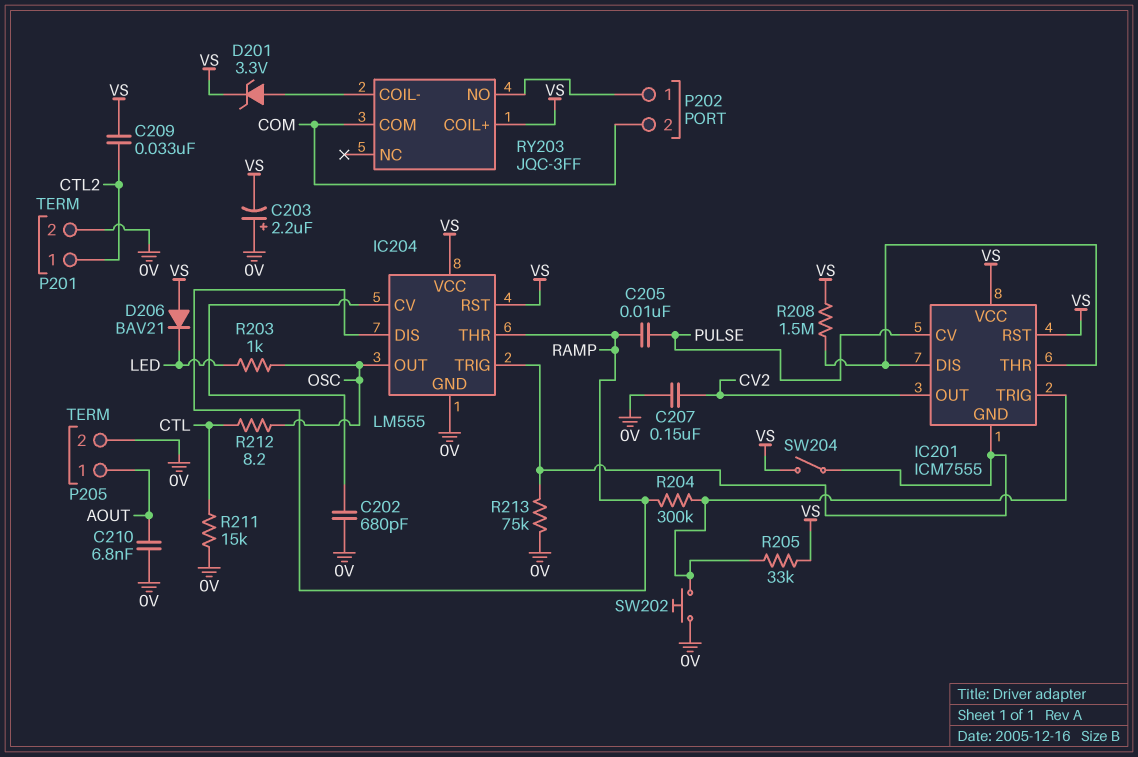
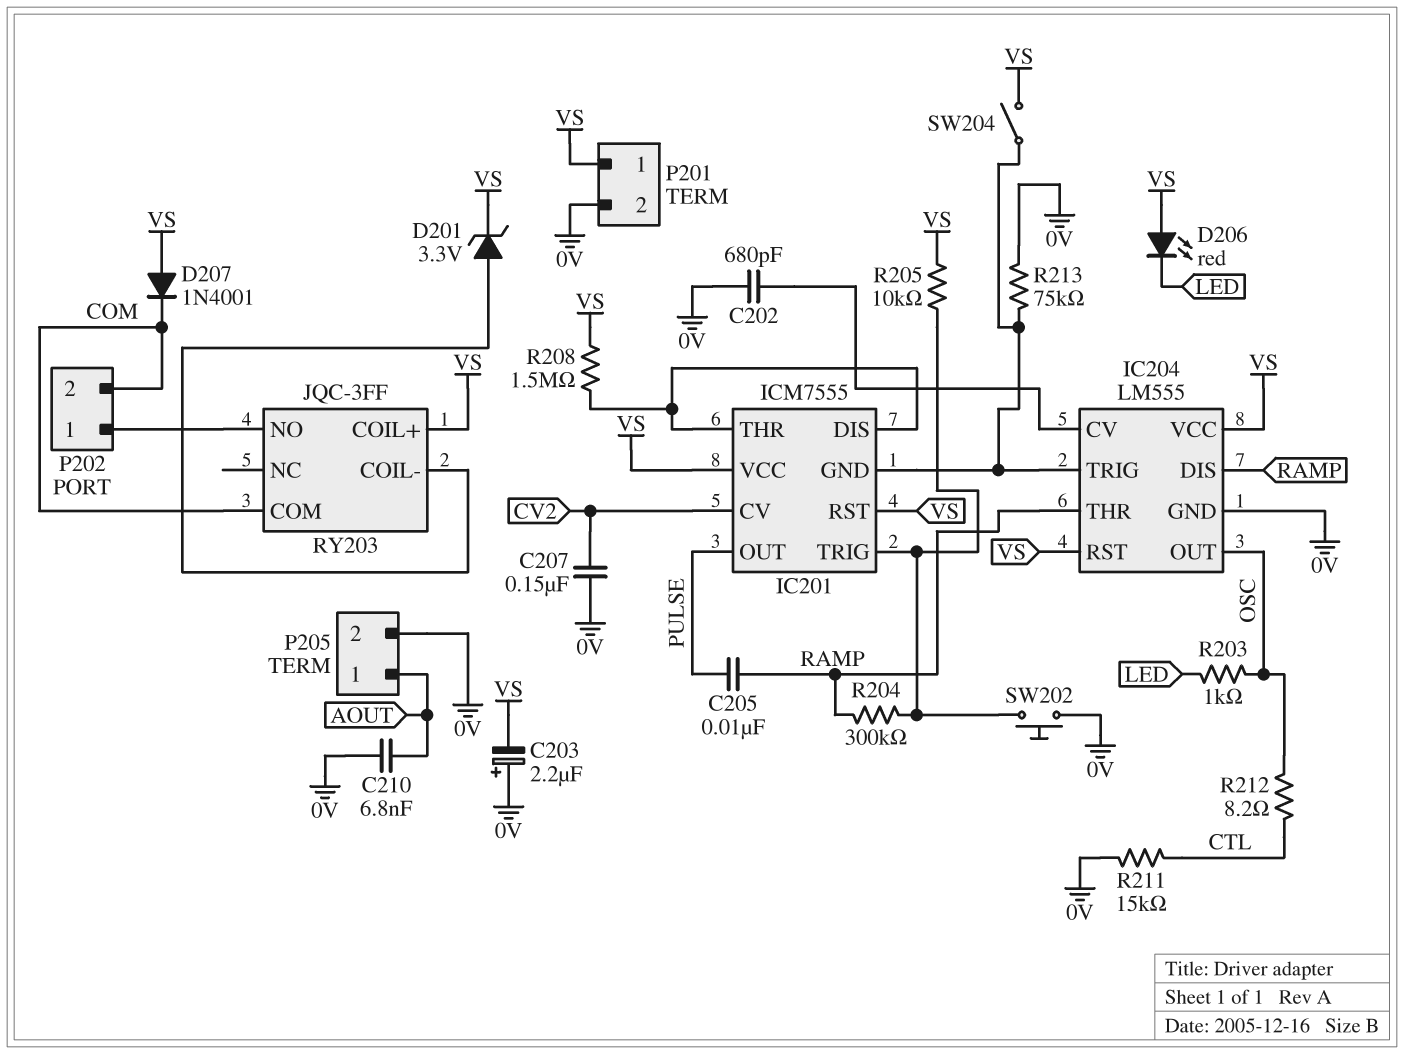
C209: 33nF (CTL2, VS) -> none
D206: diode BAV21 (A VS, K LED) -> LED red (A VS, K LED)
D207: none -> diode 1N4001 (A VS, K COM)
IC201 pin CV: PULSE -> CV2
IC201 pin OUT: CV2 -> PULSE
P201 pin 1: CTL2 -> VS
R205: 33k (IC201/TRIG, VS) -> 10k (IC201/TRIG, VS)

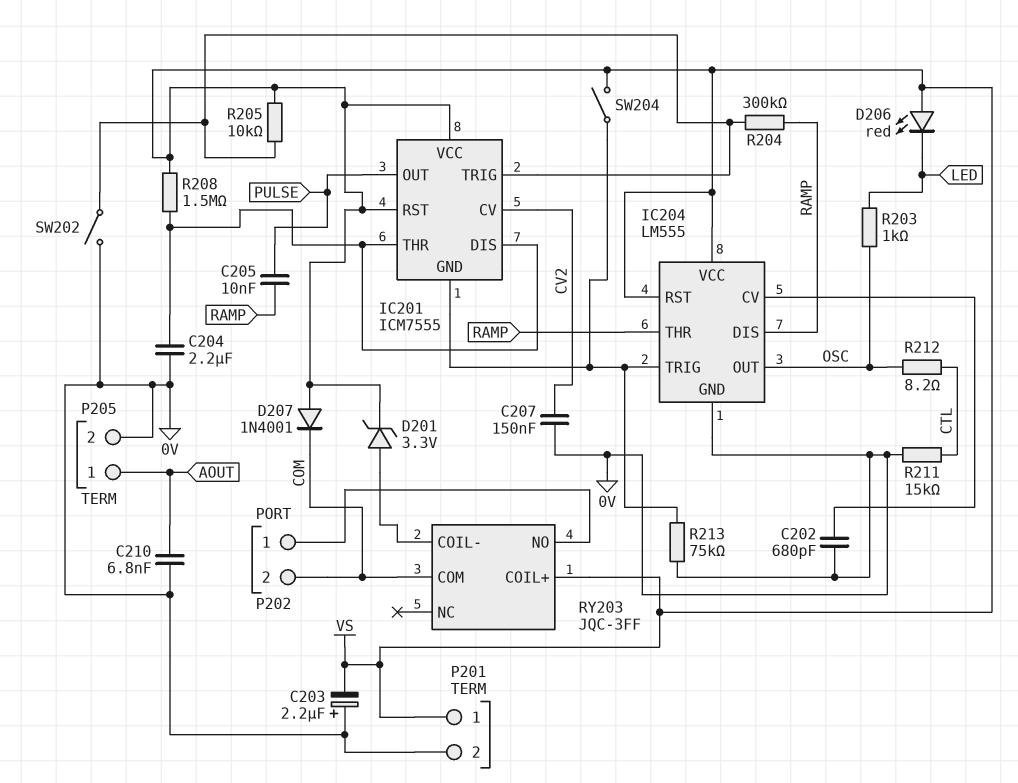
C204: none -> 2.2uF (0V, IC201/DIS)
SW202: button (0V, IC201/TRIG) -> switch (0V, IC201/TRIG)

